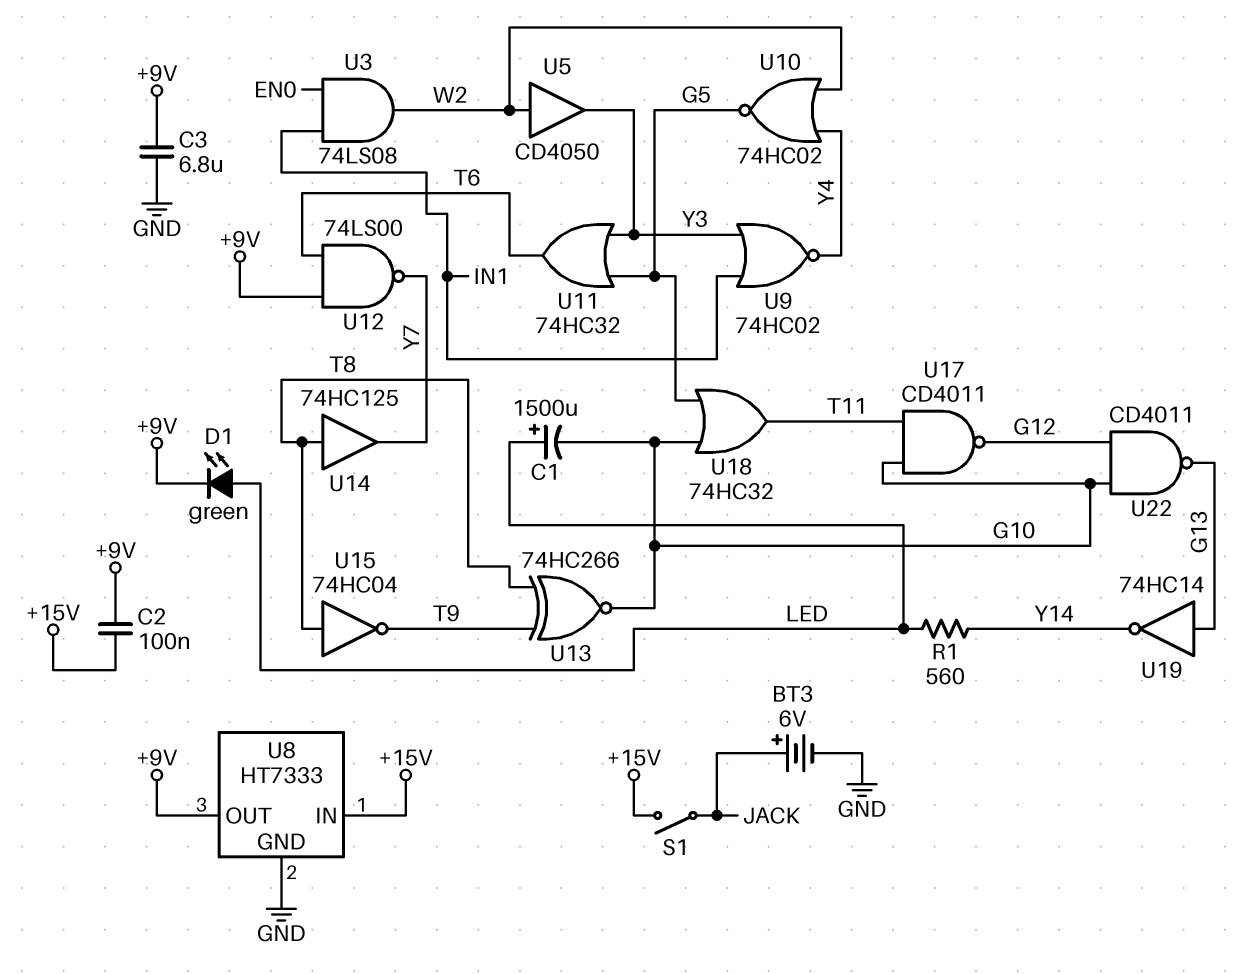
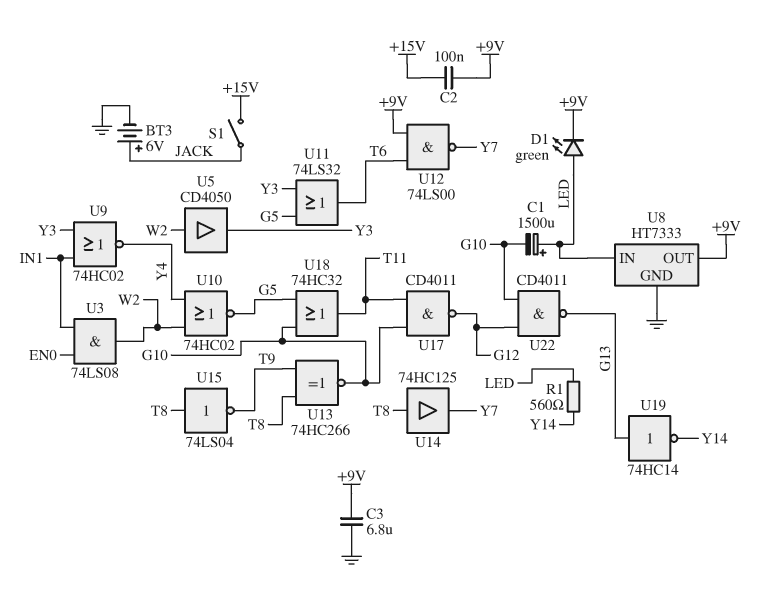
U8 pin IN: +15V -> LED
U11: OR 74HC32 (in G5, in Y3, out T6) -> OR 74LS32 (in G5, in Y3, out T6)
U15: NOT 74HC04 (in T8, out T9) -> NOT 74LS04 (in T8, out T9)

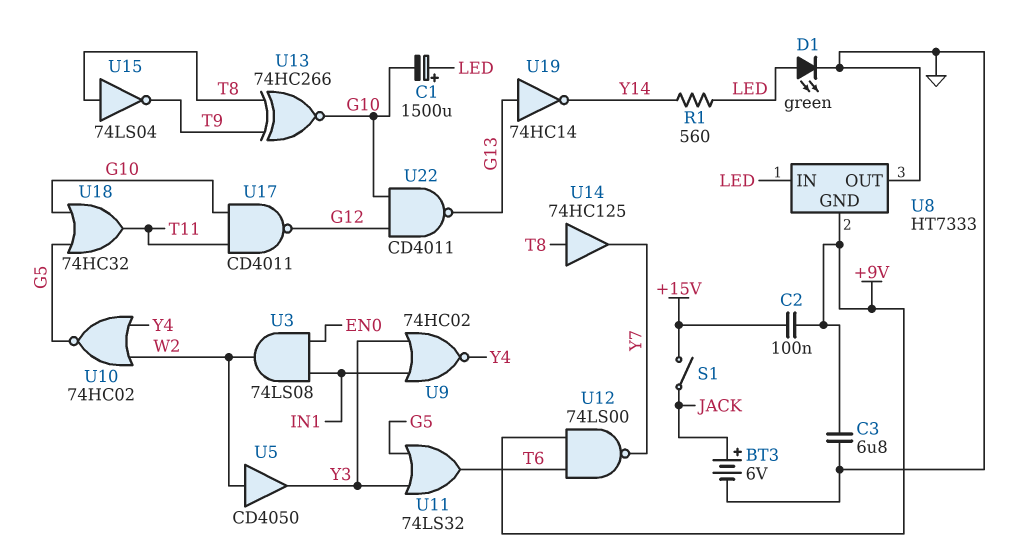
D1: LED green (A LED, K +9V) -> LED green (A LED, K GND)
U8 pin GND: GND -> +9V
U8 pin OUT: +9V -> GND

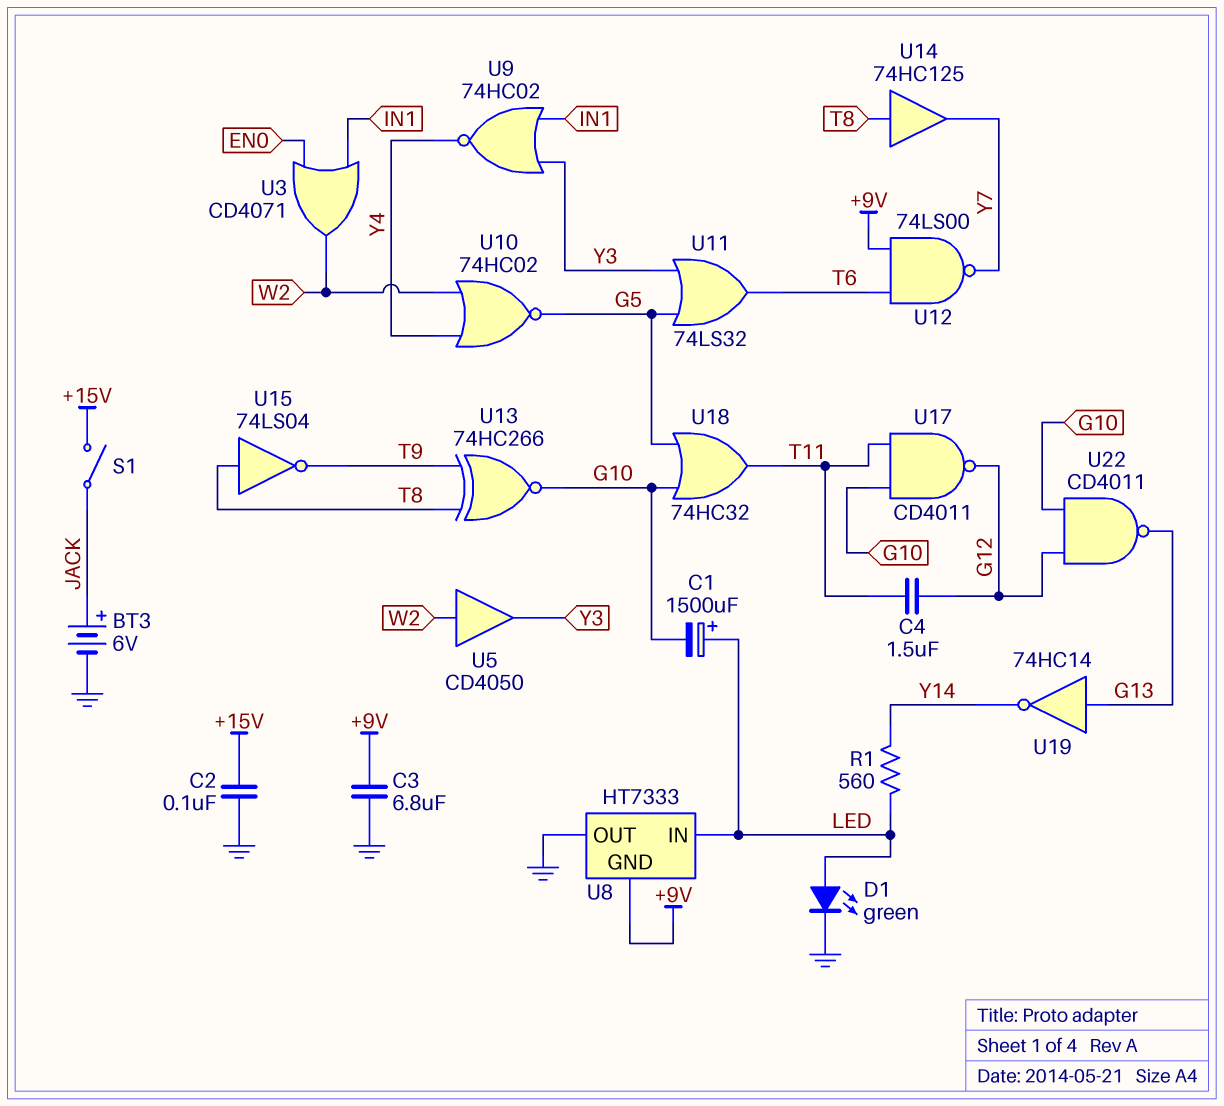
C2: 100nF (+9V, +15V) -> 100nF (+15V, GND)
C4: none -> 1.5uF (G12, T11)
U3: AND 74LS08 (in EN0, in IN1, out W2) -> OR CD4071 (in EN0, in IN1, out W2)

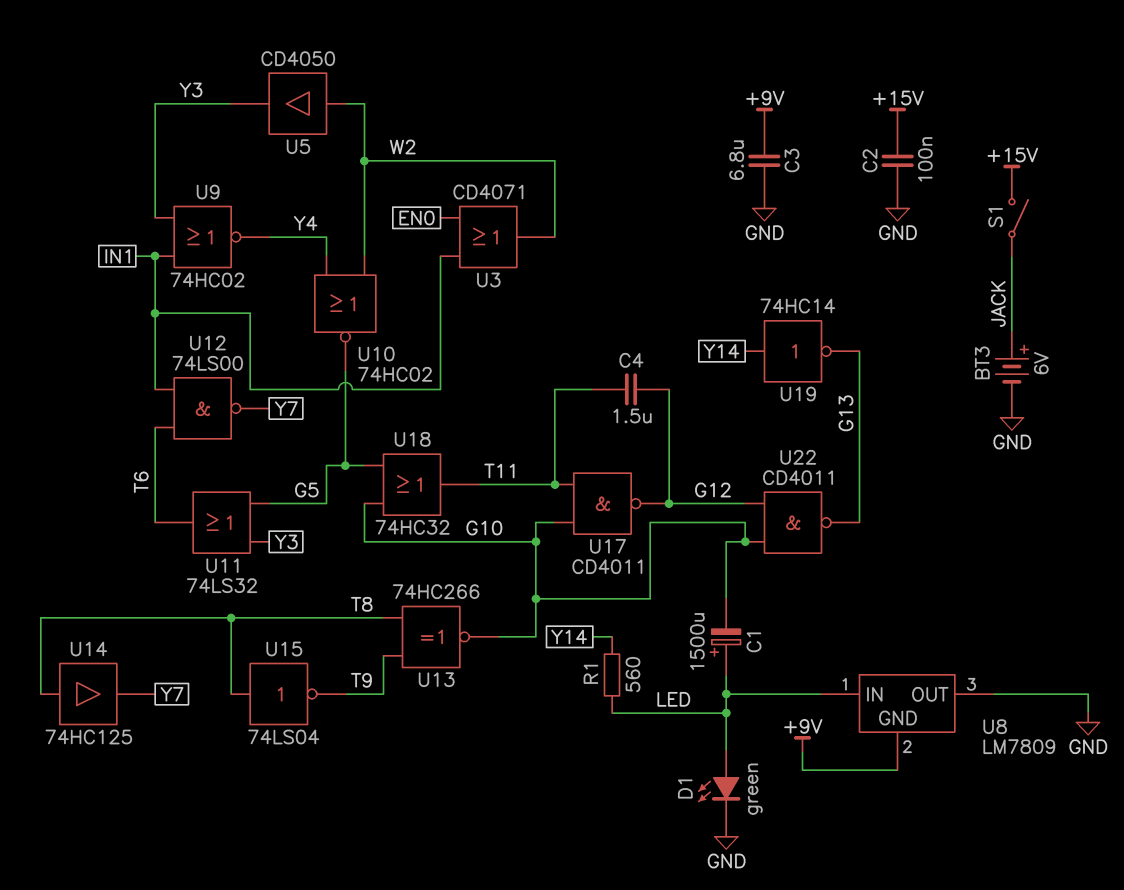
U8: HT7333 -> LM7809
U12: NAND 74LS00 (in +9V, in T6, out Y7) -> NAND 74LS00 (in IN1, in T6, out Y7)
U19: NOT 74HC14 (in G13, out Y14) -> NOT 74HC14 (in Y14, out G13)

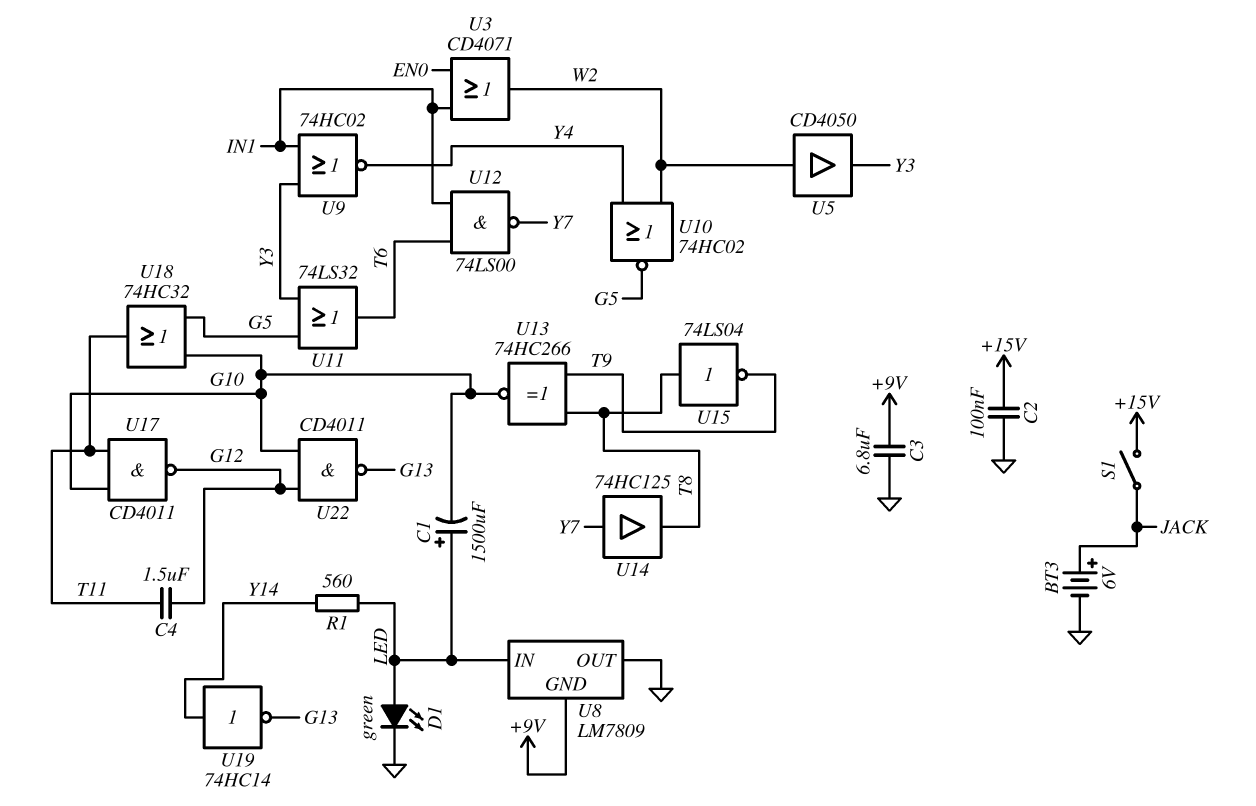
U14: buffer 74HC125 (in T8, out Y7) -> buffer 74HC125 (in Y7, out T8)

